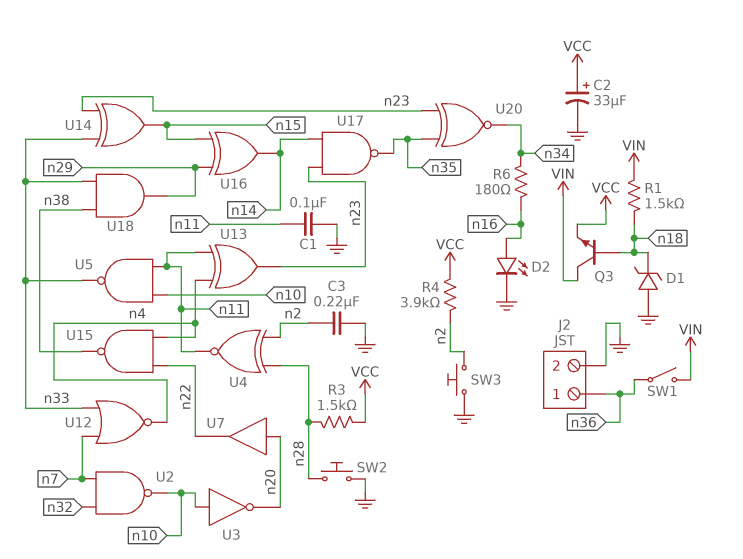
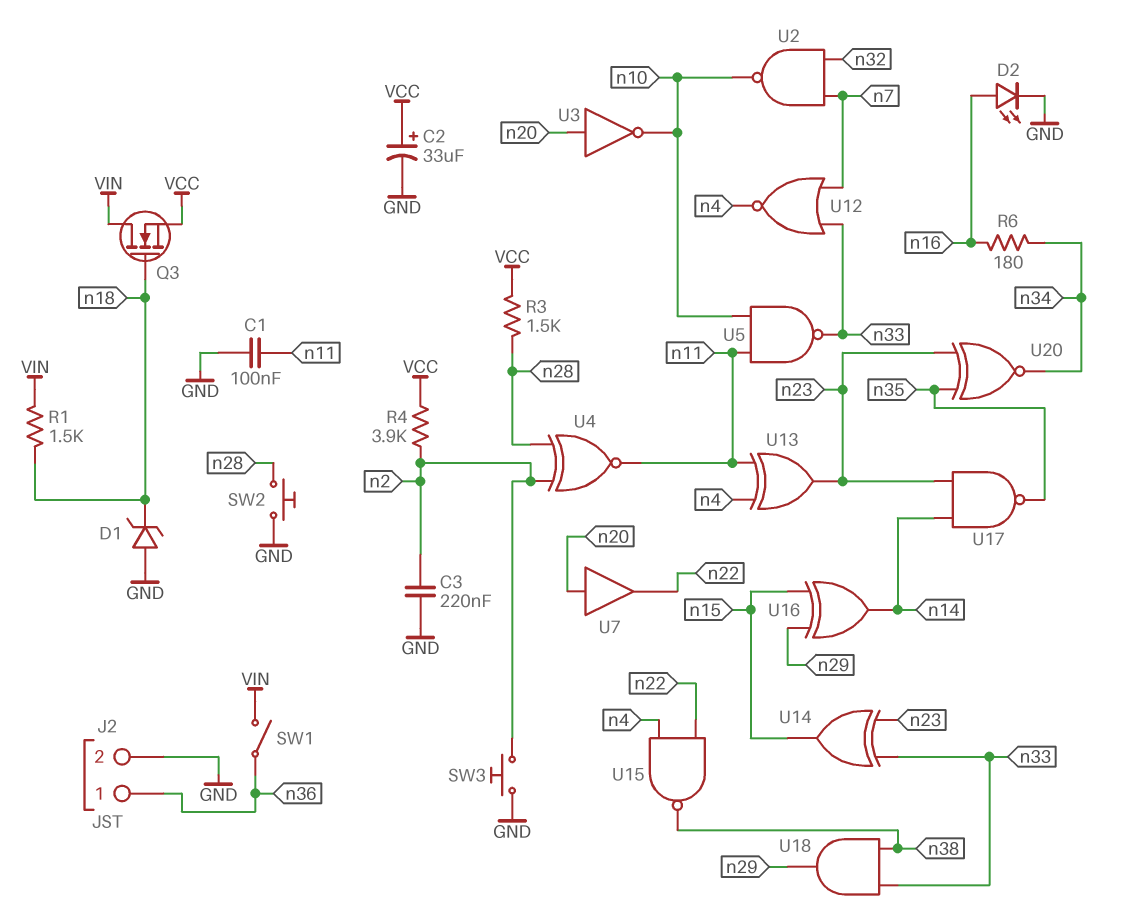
Q3: NPN (B n18, C VIN, E VCC) -> NMOS (G n18, D VIN, S VCC)
U3: NOT (in n10, out n20) -> NOT (in n20, out n10)

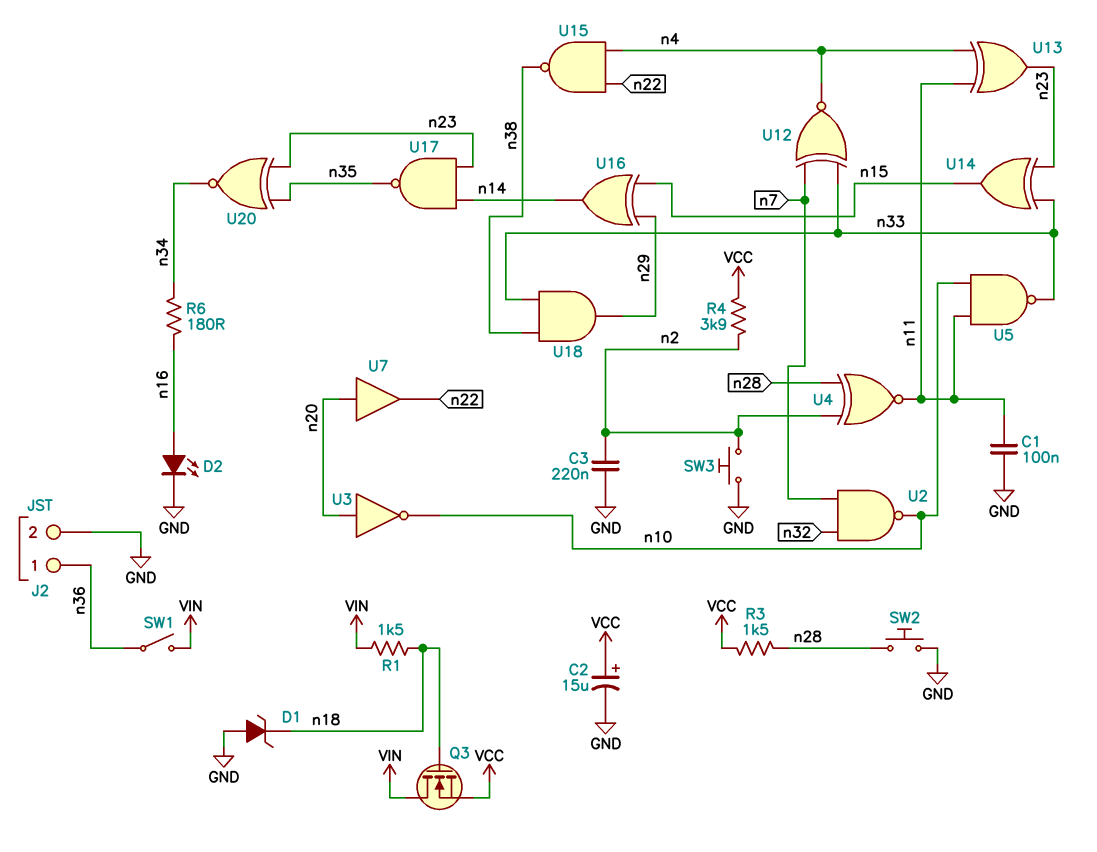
C2: 33uF (plus VCC, minus GND) -> 15uF (plus VCC, minus GND)
U12: NOR (in n7, in n33, out n4) -> XNOR (in n7, in n33, out n4)

